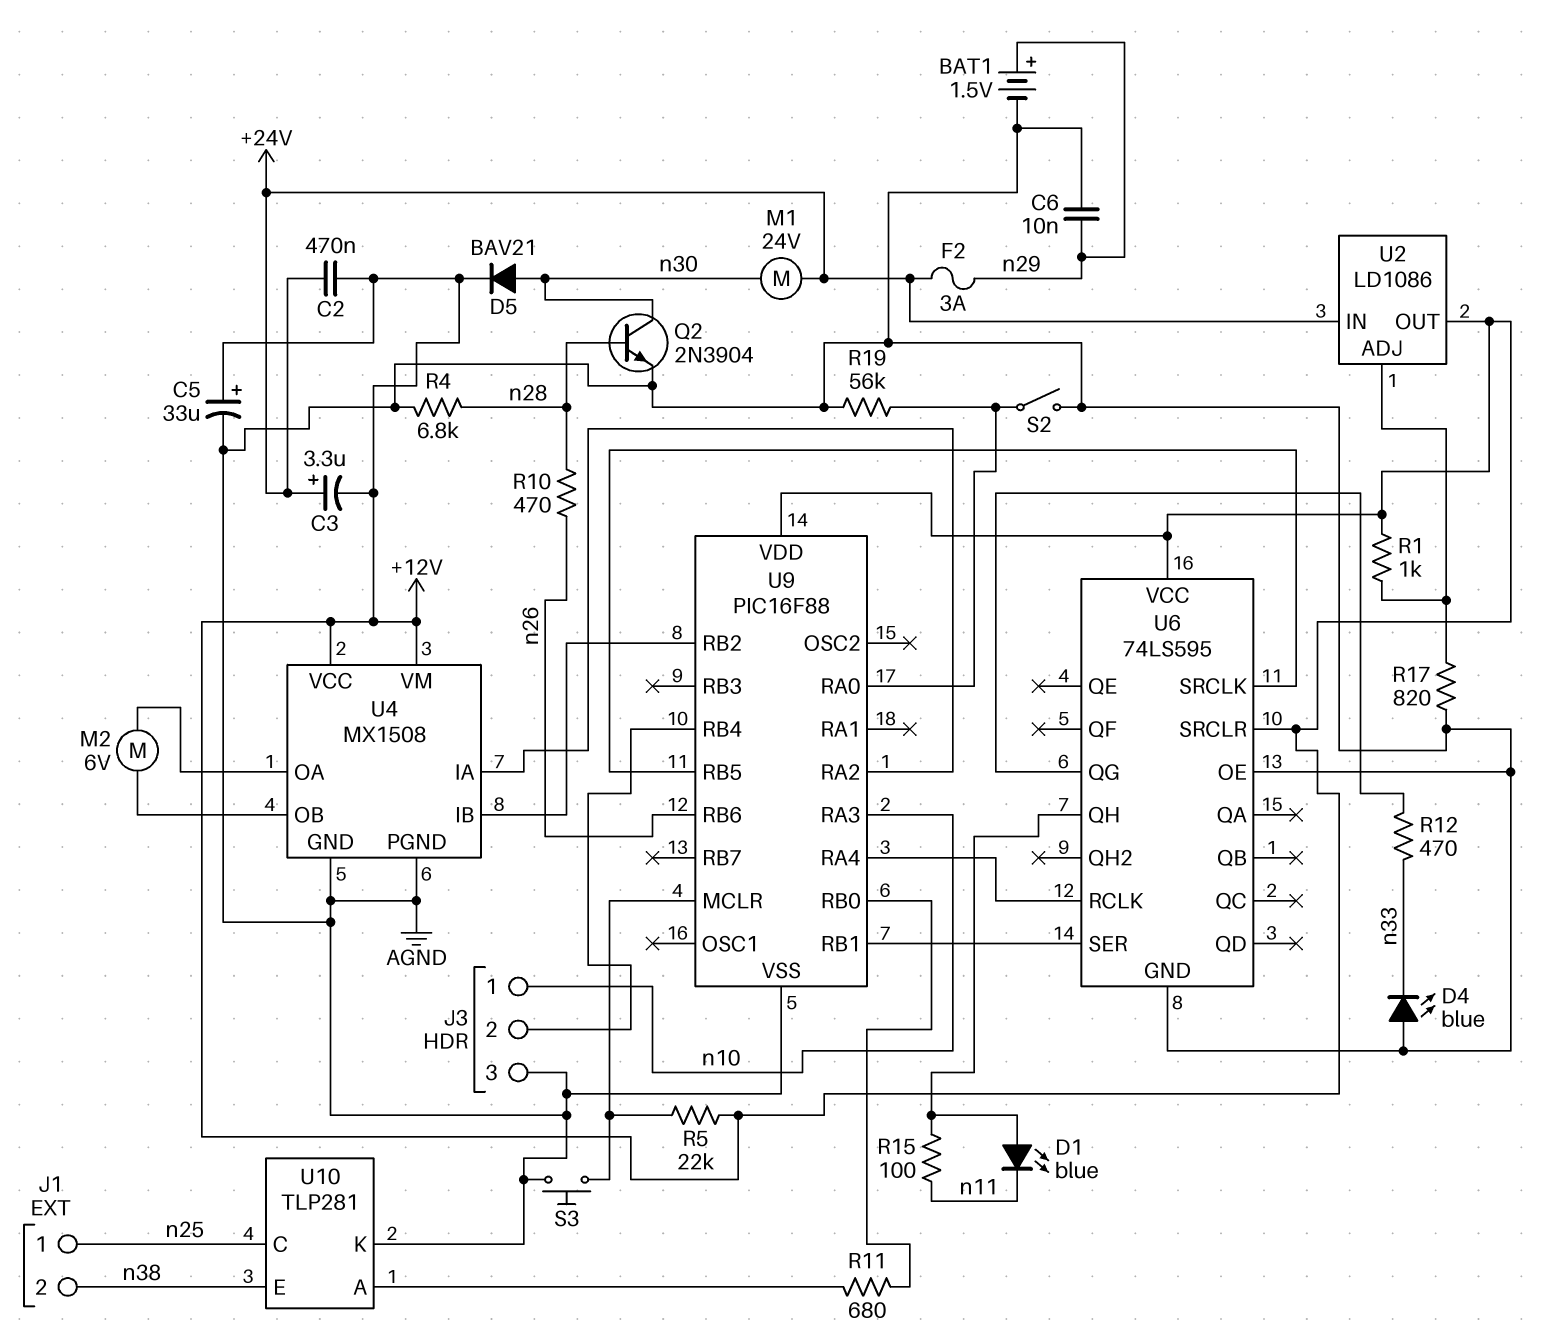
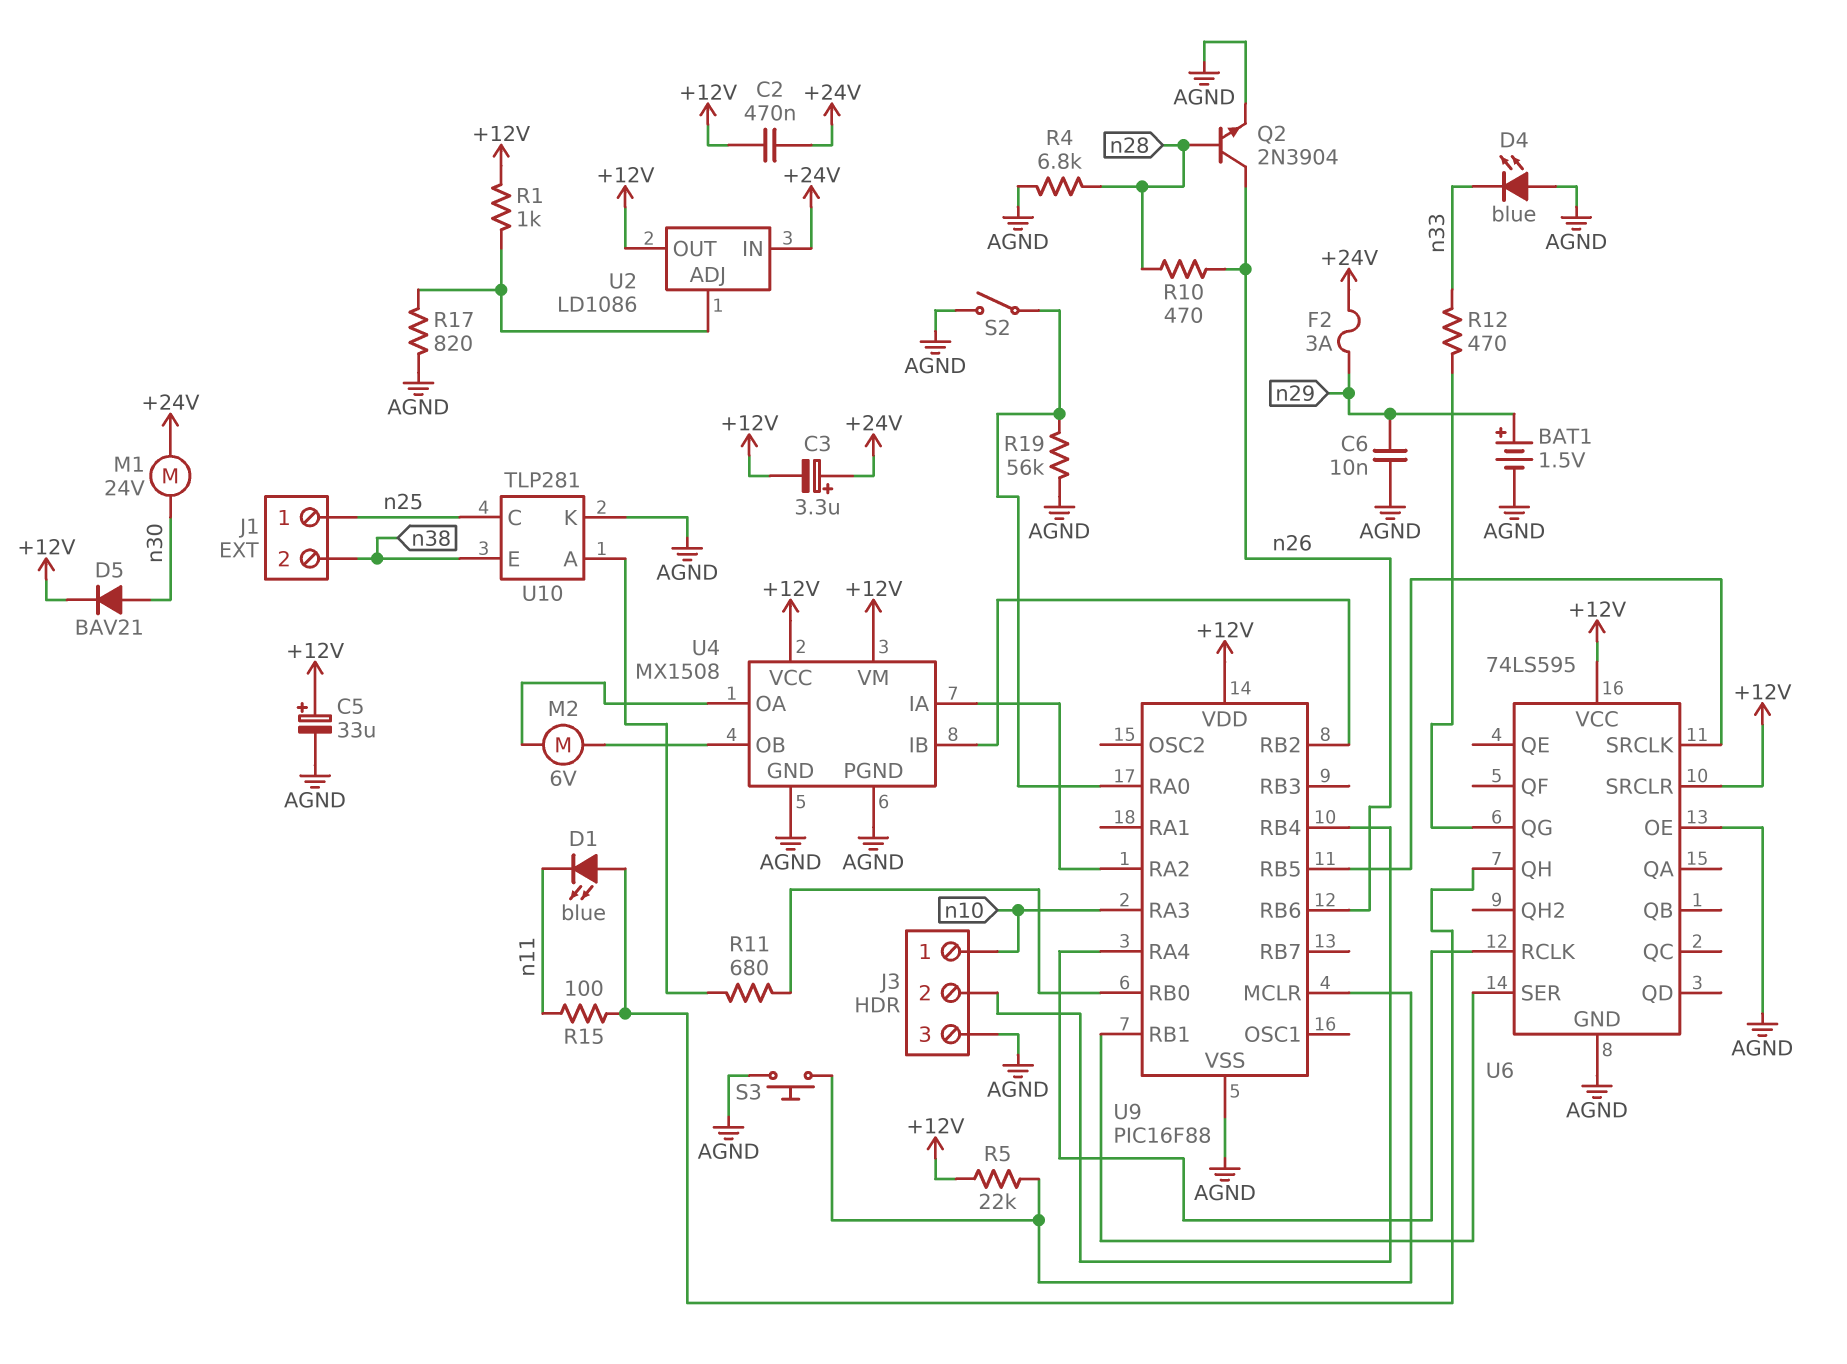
Q2: NPN 2N3904 (B n28, C n30, E AGND) -> NPN 2N3904 (B n28, C n26, E AGND)

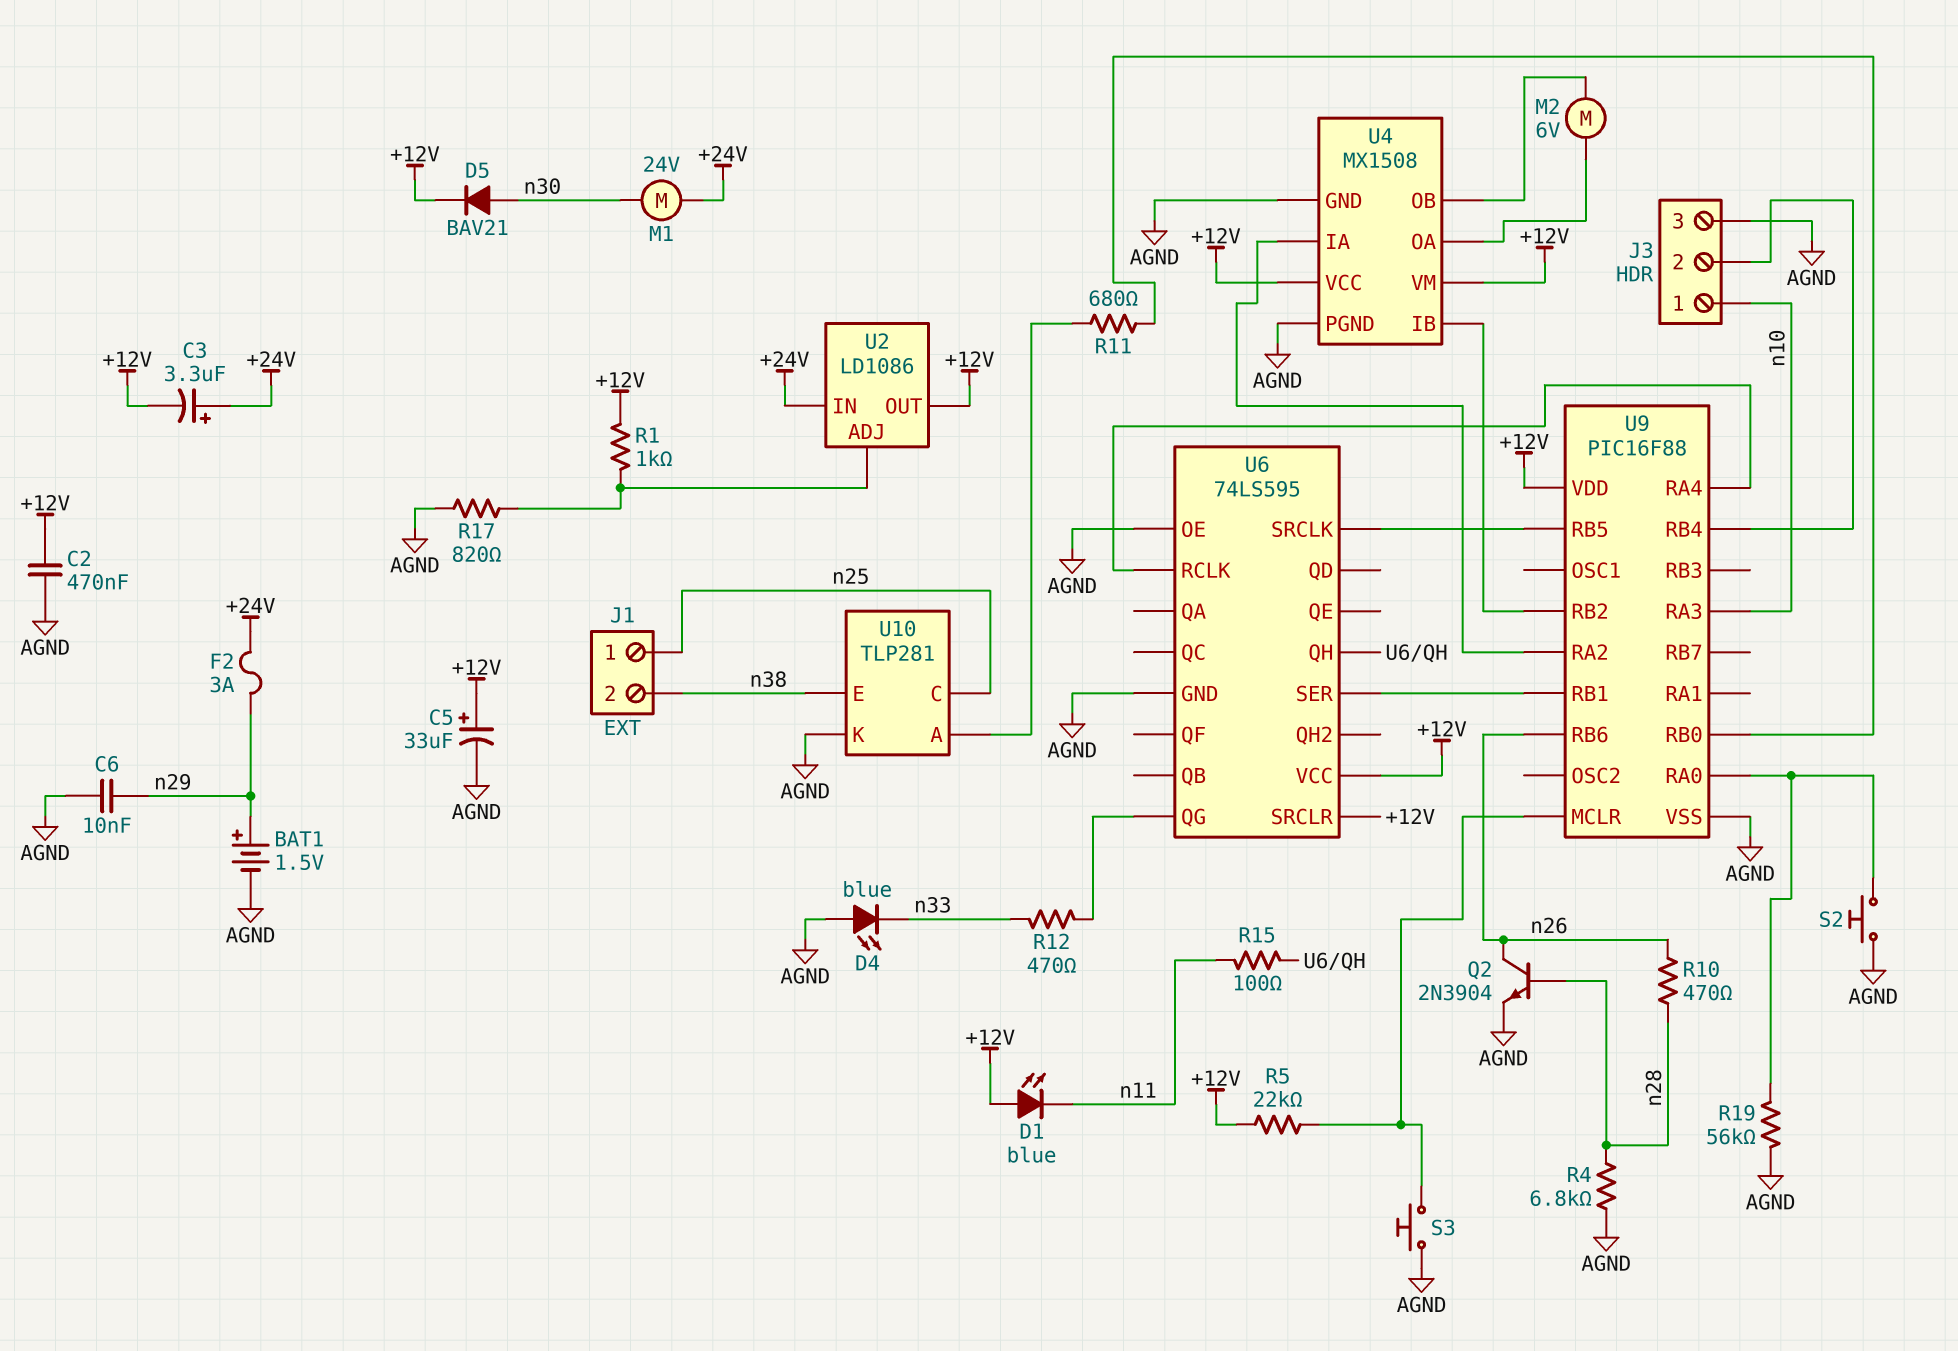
C2: 470nF (+12V, +24V) -> 470nF (+12V, AGND)
D1: LED blue (A U6/QH, K n11) -> LED blue (A +12V, K n11)
S2: switch (AGND, U9/RA0) -> button (AGND, U9/RA0)

